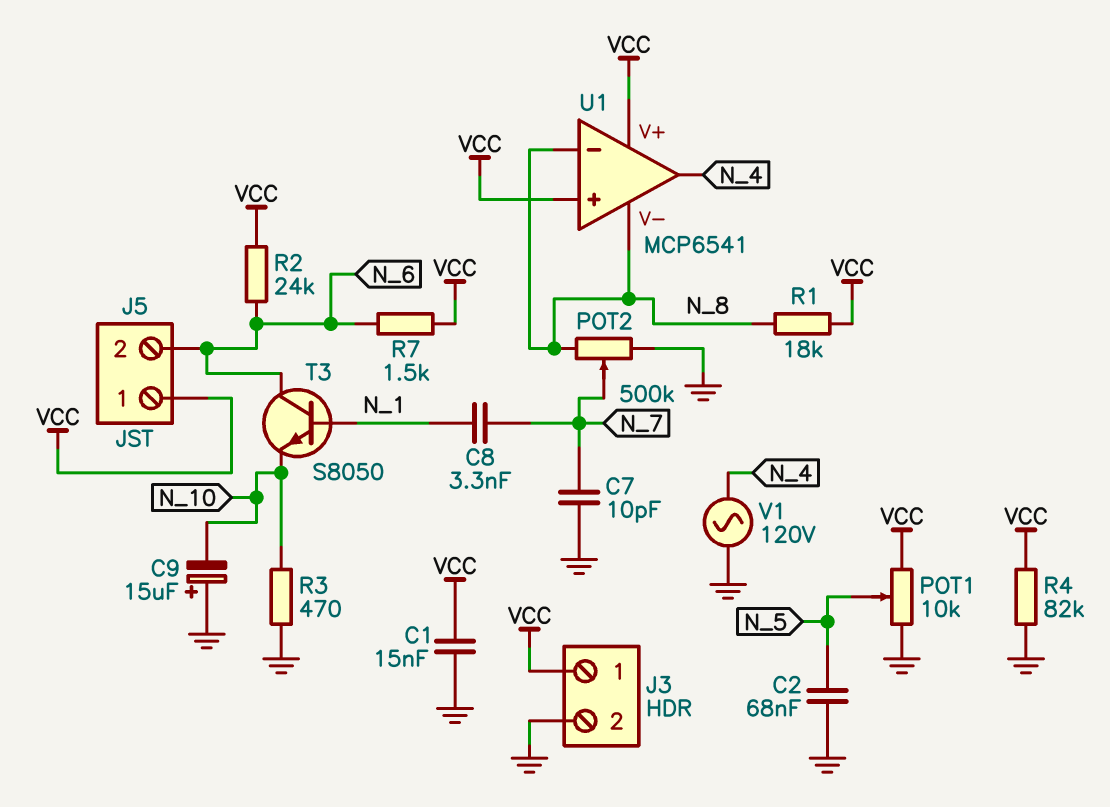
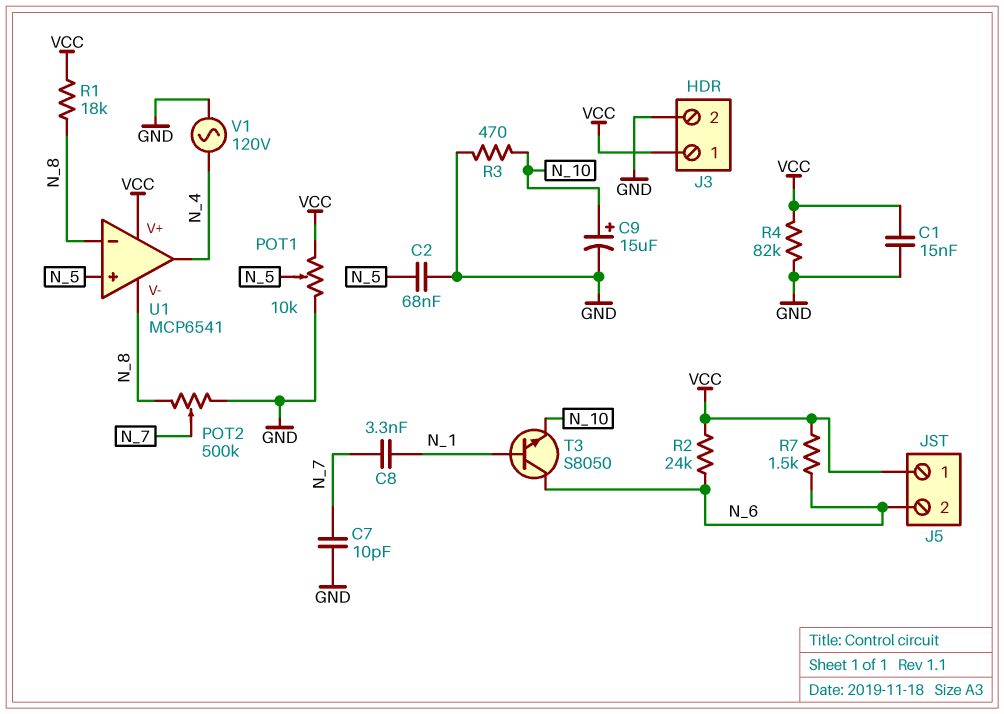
C9: 15uF (plus GND, minus N_10) -> 15uF (plus N_10, minus GND)
U1 pin in+: VCC -> N_5

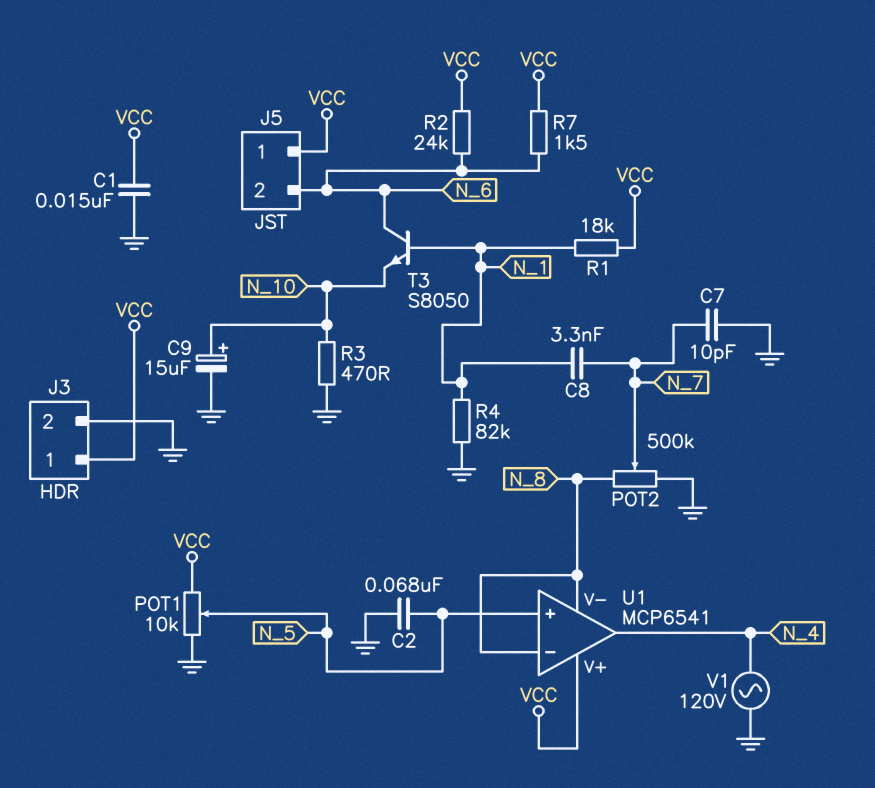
R1: 18k (N_8, VCC) -> 18k (N_1, VCC)
R4: 82k (GND, VCC) -> 82k (GND, N_1)

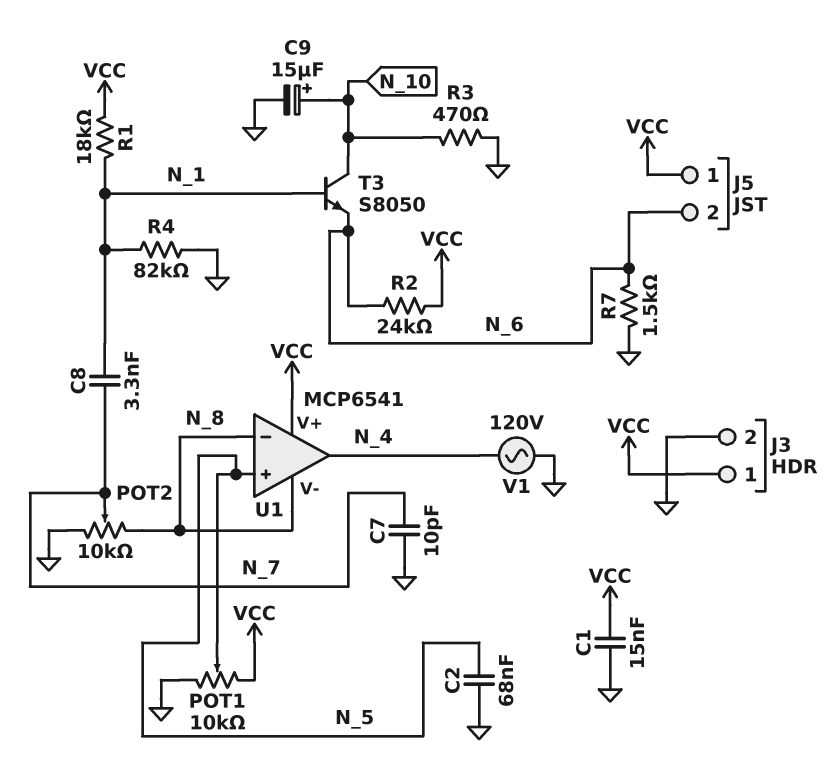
POT2: 500k (GND, N_8, wiper N_7) -> 10k (GND, N_8, wiper N_7)
R7: 1.5k (N_6, VCC) -> 1.5k (GND, N_6)
T3: NPN S8050 (B N_1, C N_6, E N_10) -> NPN S8050 (B N_1, C N_10, E N_6)

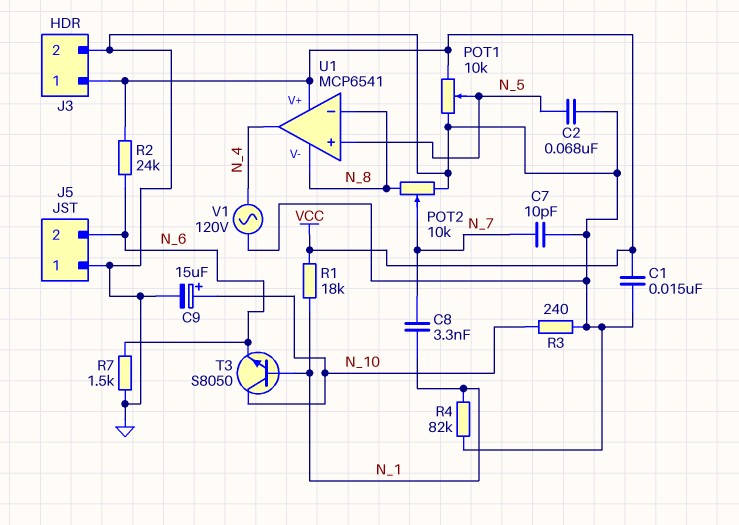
J5 pin 1: VCC -> GND
R3: 470 (GND, N_10) -> 240 (GND, N_10)

